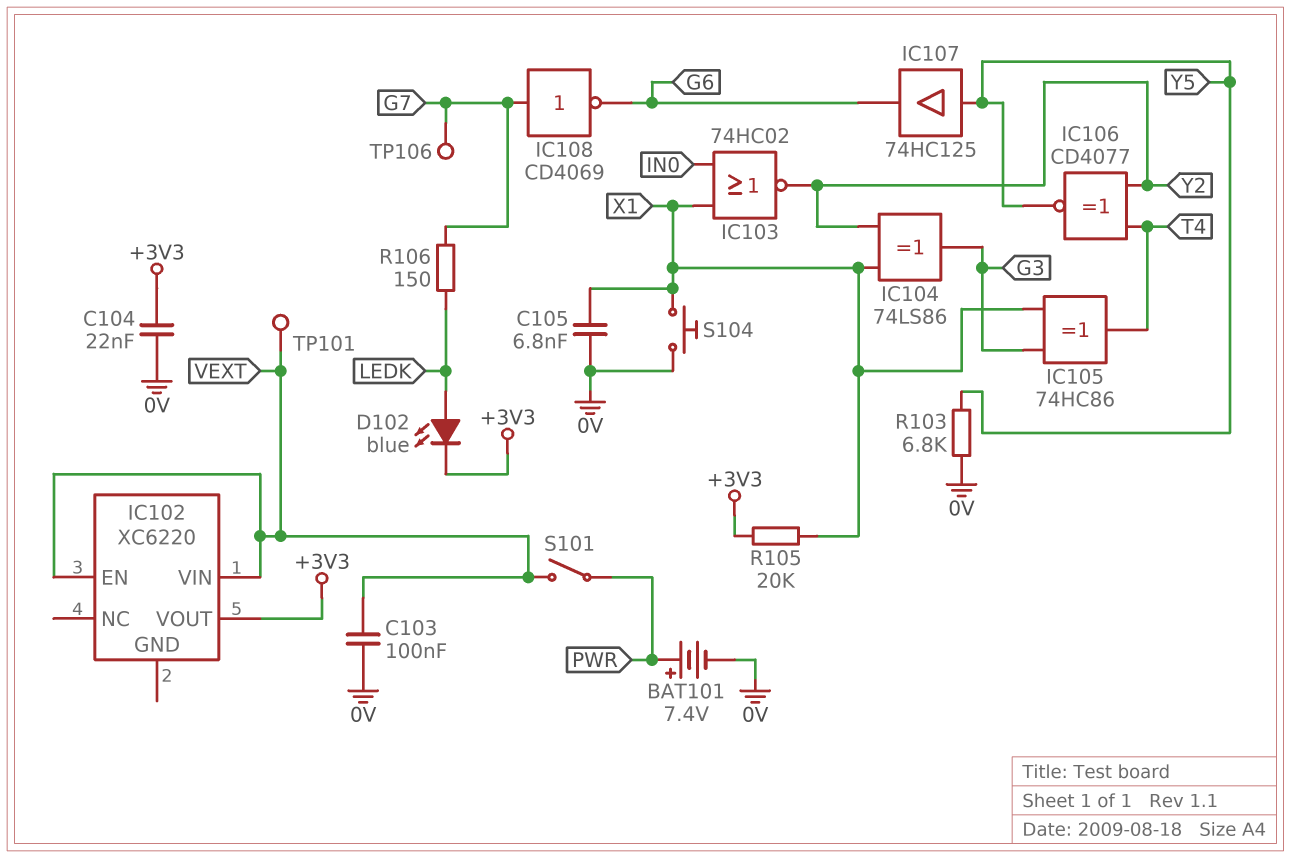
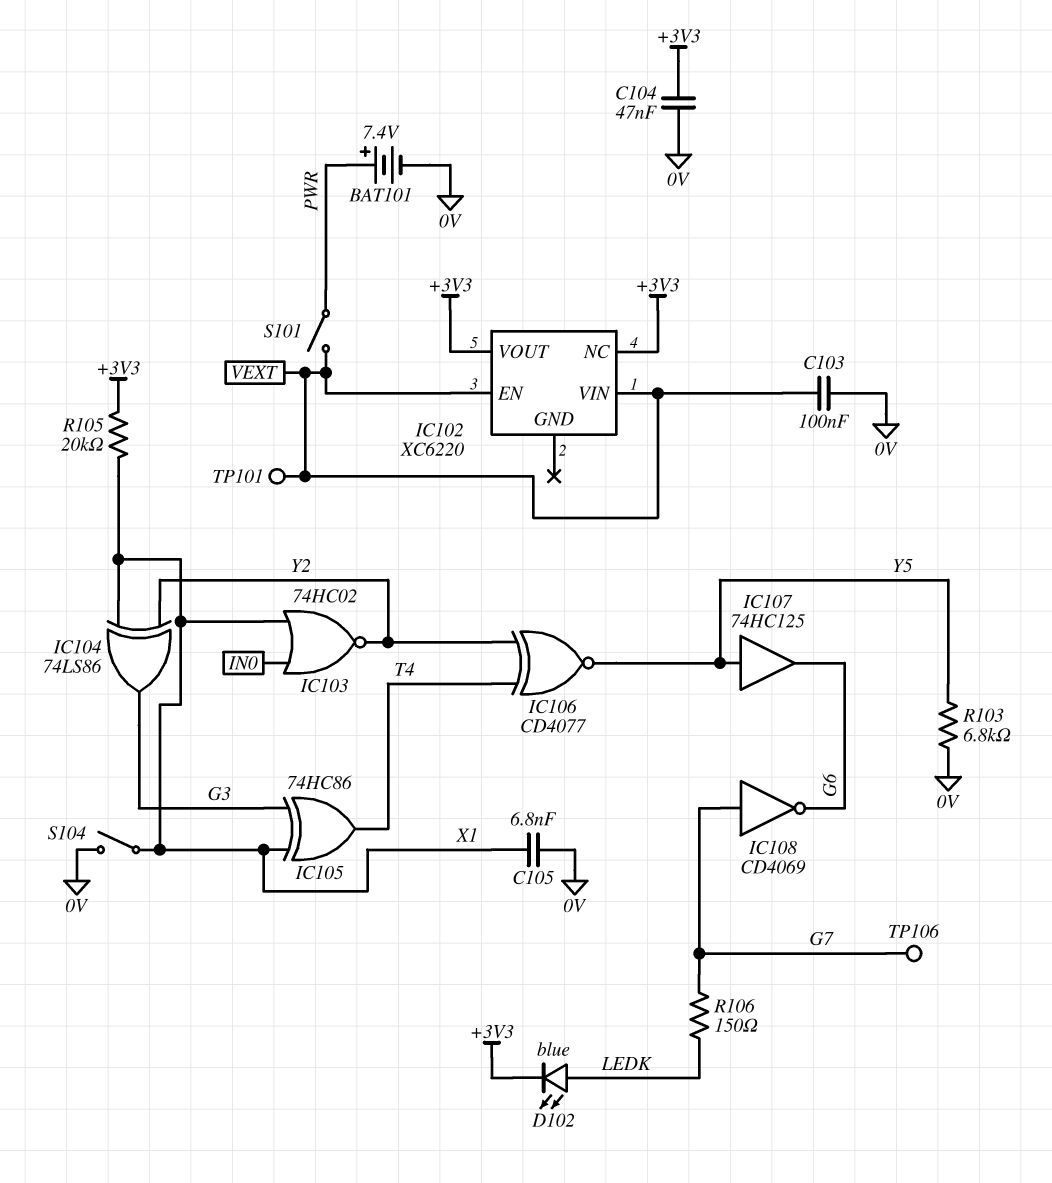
C104: 22nF (+3V3, 0V) -> 47nF (+3V3, 0V)
IC102 pin NC: none -> +3V3
S104: button (0V, X1) -> switch (0V, X1)

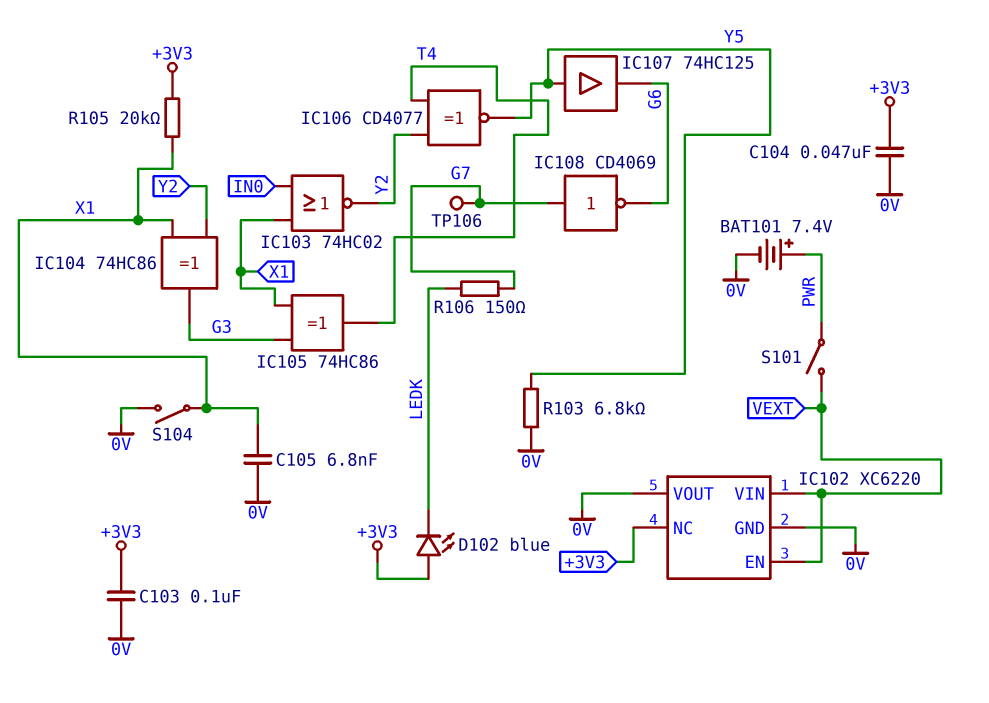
C103: 100nF (0V, VEXT) -> 100nF (+3V3, 0V)
D102: LED blue (A LEDK, K +3V3) -> LED blue (A +3V3, K LEDK)
IC102 pin GND: none -> 0V
IC102 pin VOUT: +3V3 -> 0V
IC104: XOR 74LS86 (in X1, in Y2, out G3) -> XOR 74HC86 (in X1, in Y2, out G3)
TP101: test point (VEXT) -> none

